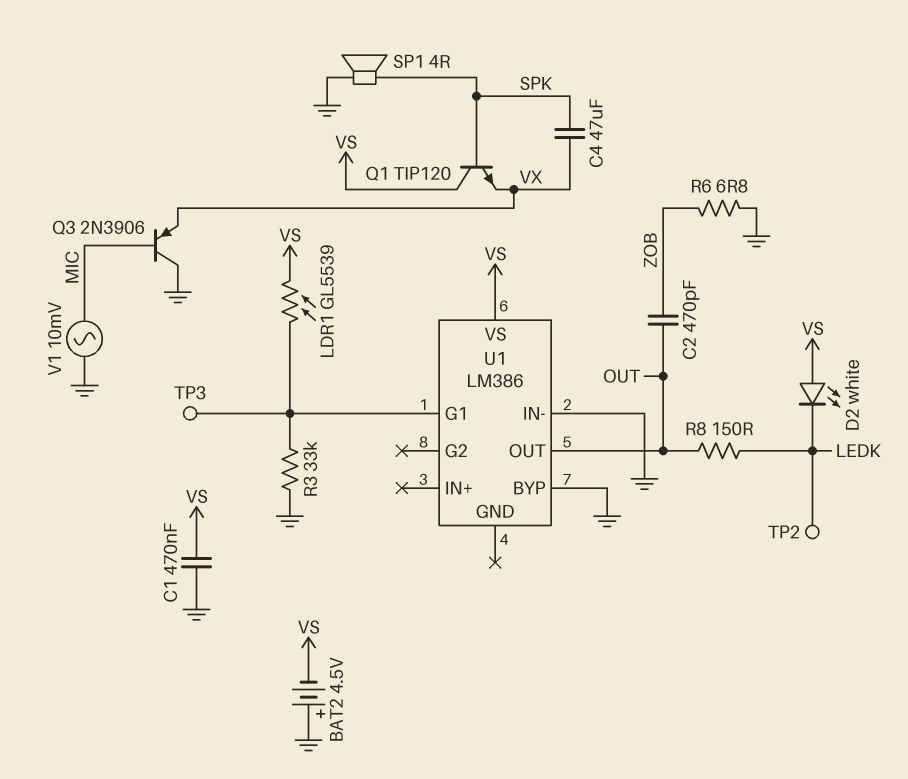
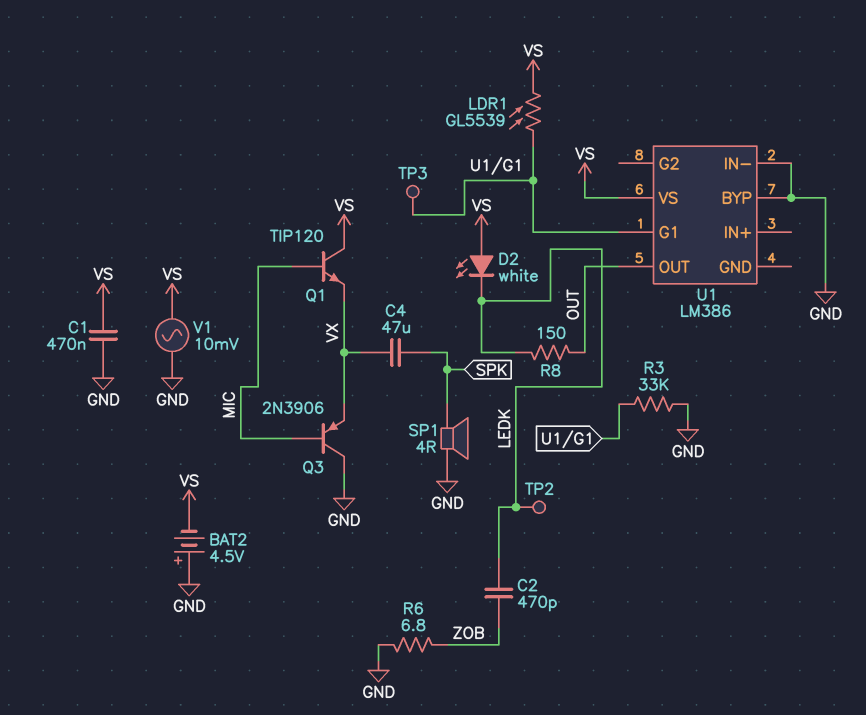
C2: 470pF (OUT, ZOB) -> 470pF (LEDK, ZOB)
Q1: NPN TIP120 (B SPK, C VS, E VX) -> NPN TIP120 (B MIC, C VS, E VX)
V1: AC 10mV (GND, MIC) -> AC 10mV (GND, VS)

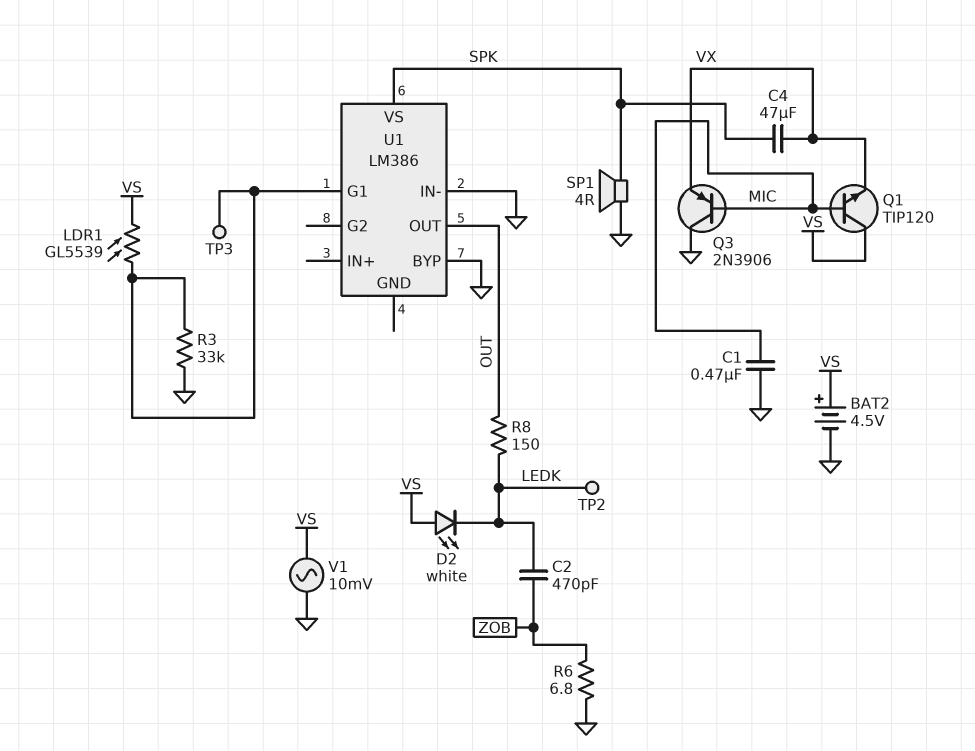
BAT2: 4.5V (plus GND, minus VS) -> 4.5V (plus VS, minus GND)
C1: 470nF (GND, VS) -> 470nF (GND, MIC)
U1 pin VS: VS -> SPK

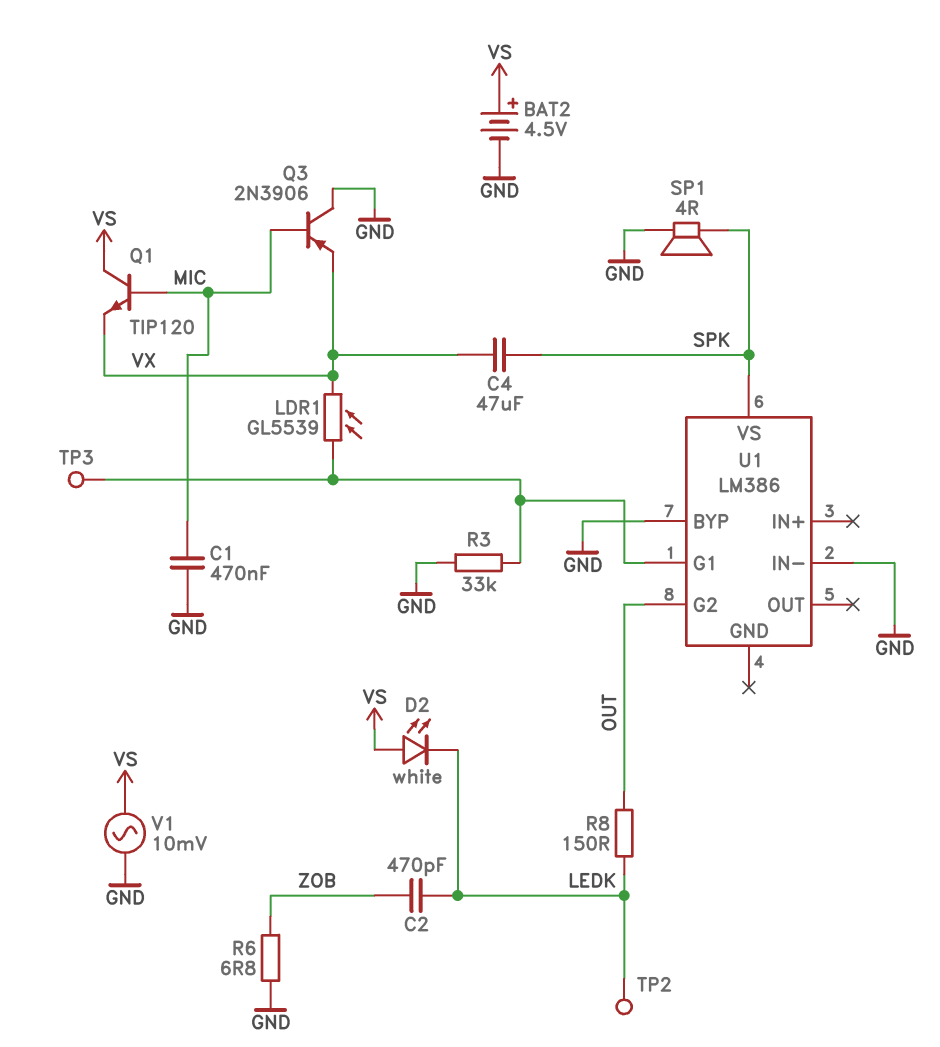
LDR1: GL5539 (U1/G1, VS) -> GL5539 (U1/G1, VX)
U1 pin G2: none -> OUT
U1 pin OUT: OUT -> none

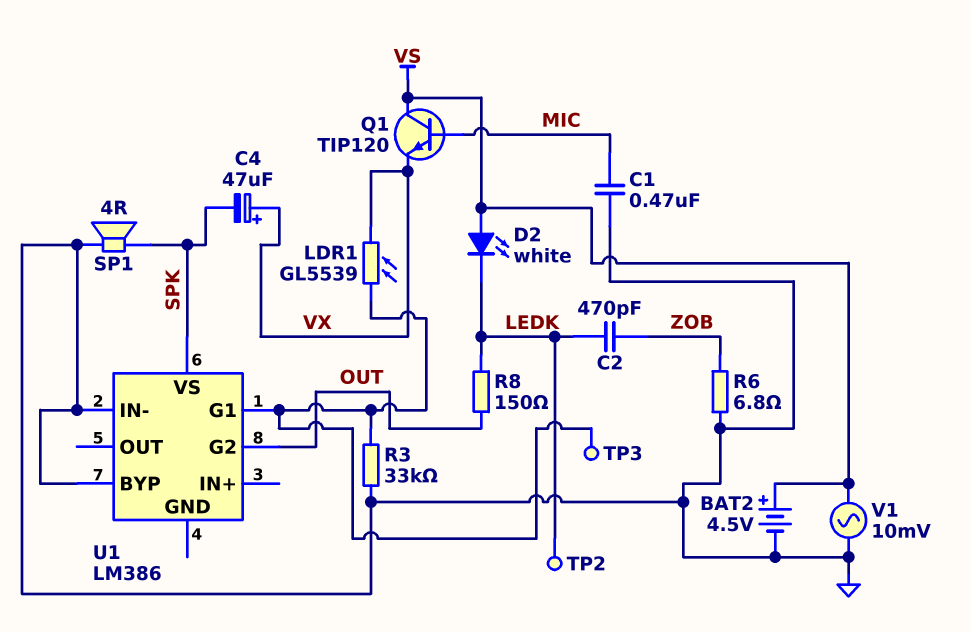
C4: 47uF (SPK, VX) -> 47uF (plus VX, minus SPK)
Q3: PNP 2N3906 (B MIC, C GND, E VX) -> none

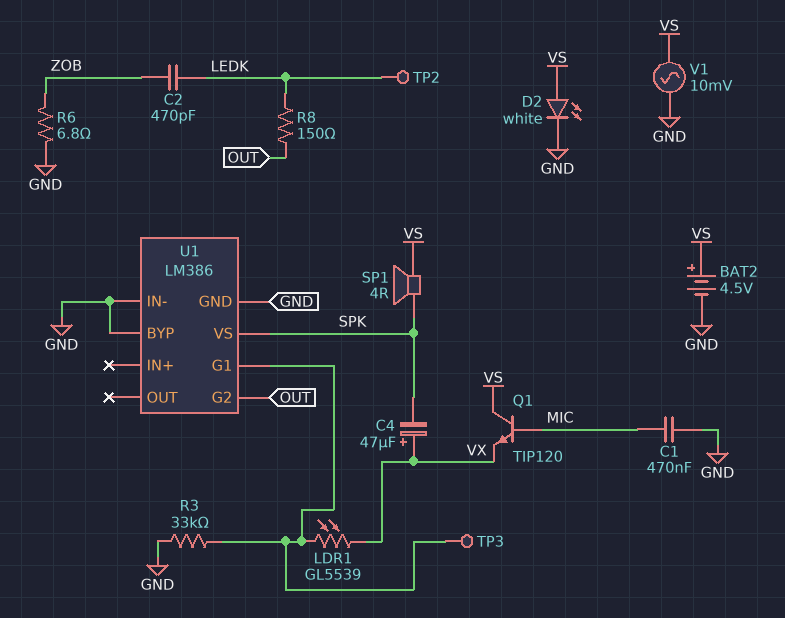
D2: LED white (A VS, K LEDK) -> LED white (A VS, K GND)
SP1: speaker 4R (GND, SPK) -> speaker 4R (SPK, VS)
U1 pin GND: none -> GND

